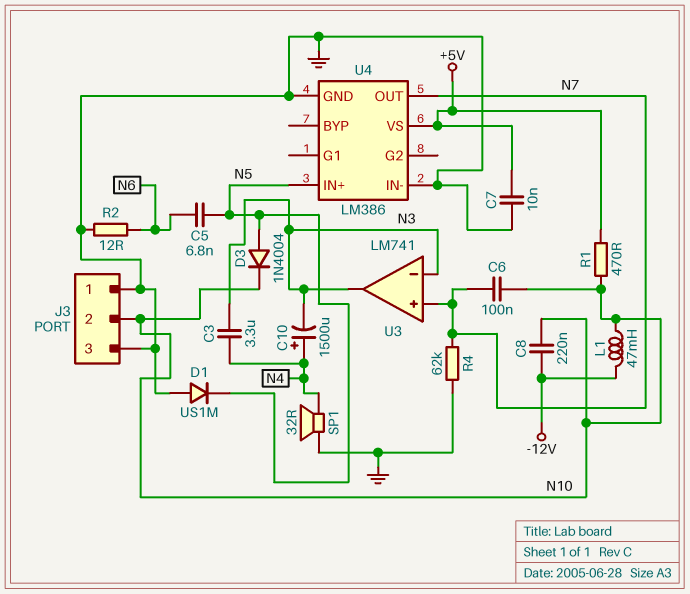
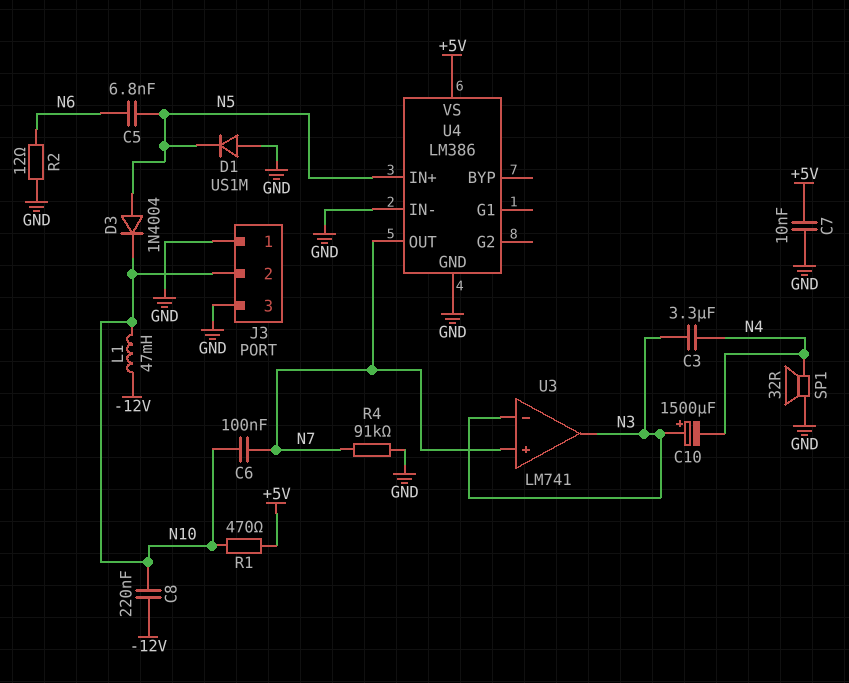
C10: 1500uF (plus N4, minus N3) -> 1500uF (plus N3, minus N4)
R4: 62k (GND, N7) -> 91k (GND, N7)

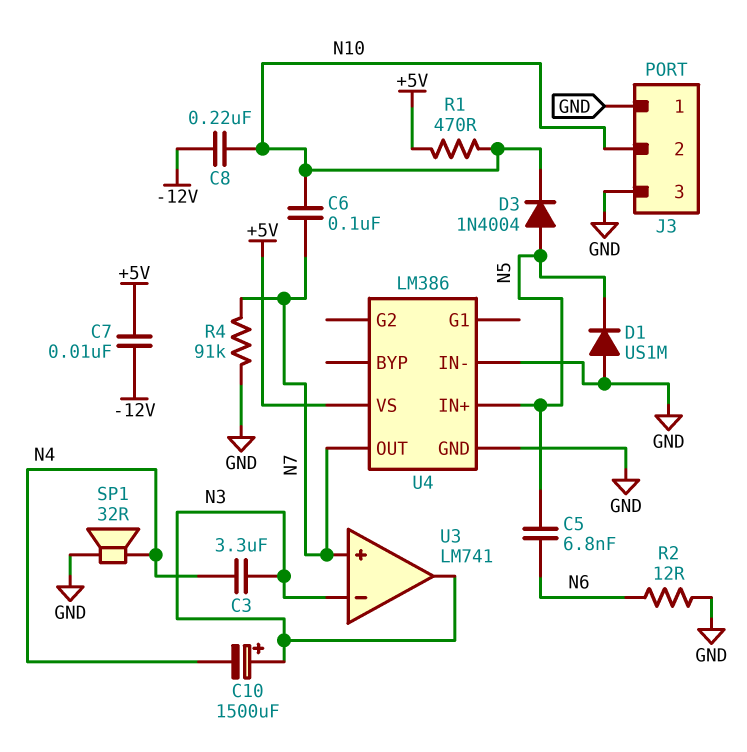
C7: 10nF (+5V, GND) -> 10nF (+5V, -12V)
L1: 47mH (-12V, N10) -> none

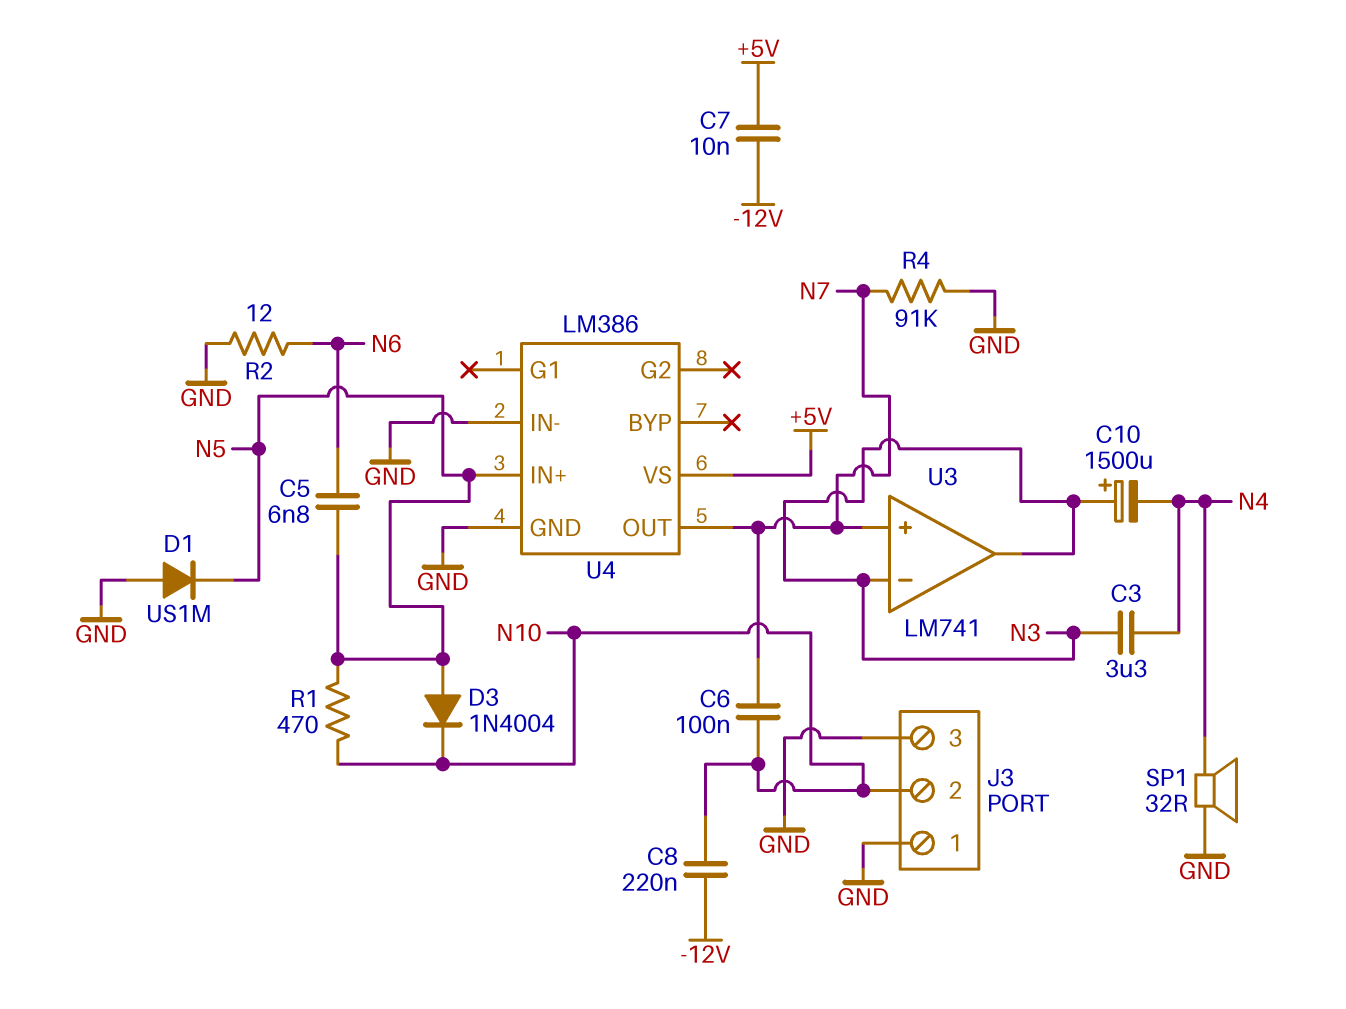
R1: 470 (+5V, N10) -> 470 (N5, N10)

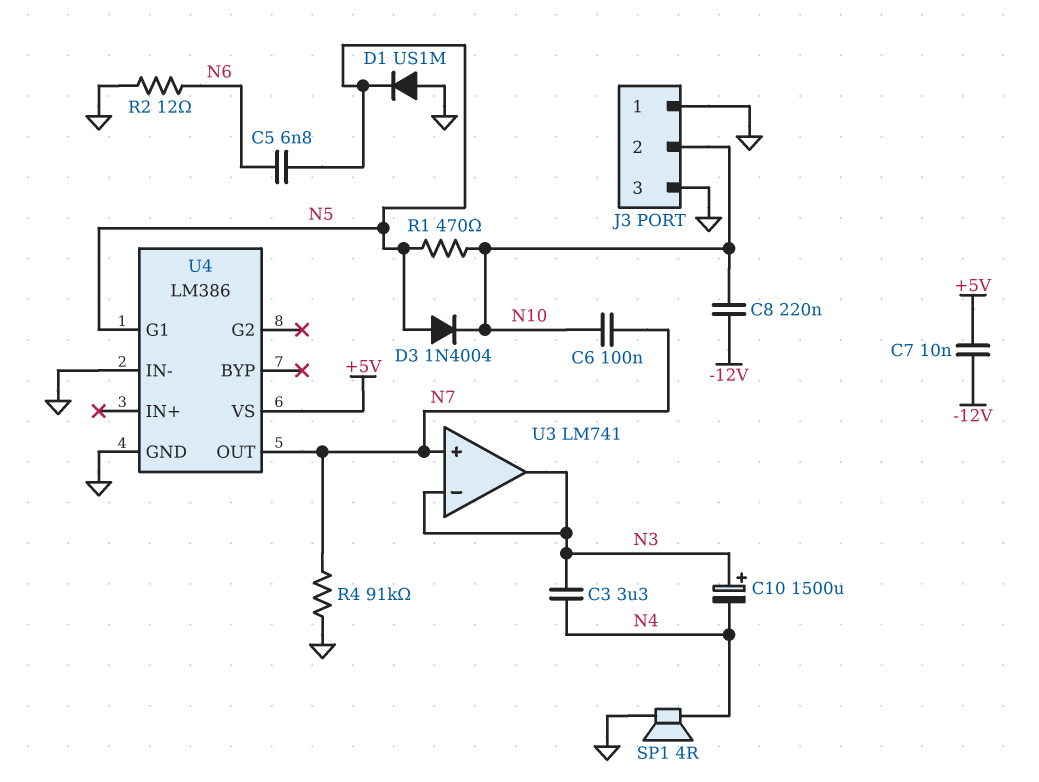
SP1: speaker 32R (GND, N4) -> speaker 4R (GND, N4)
U4 pin G1: none -> N5
U4 pin IN+: N5 -> none

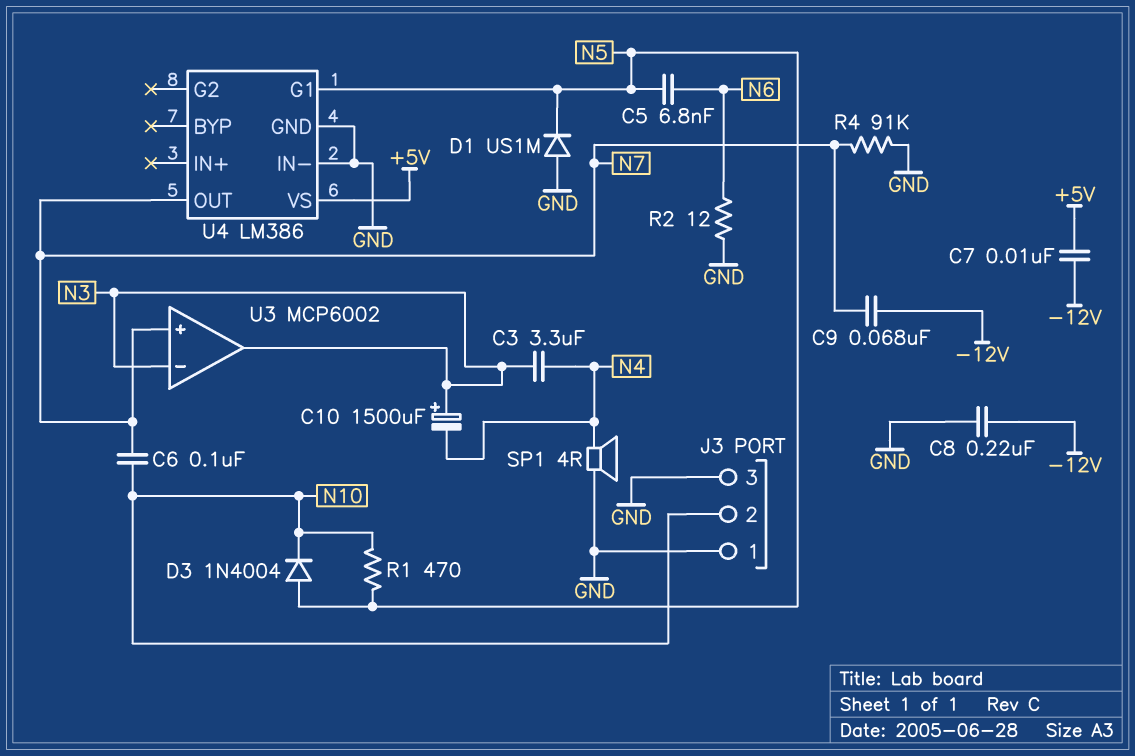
C8: 220nF (-12V, N10) -> 220nF (-12V, GND)
C9: none -> 68nF (-12V, N7)
U3: LM741 -> MCP6002

